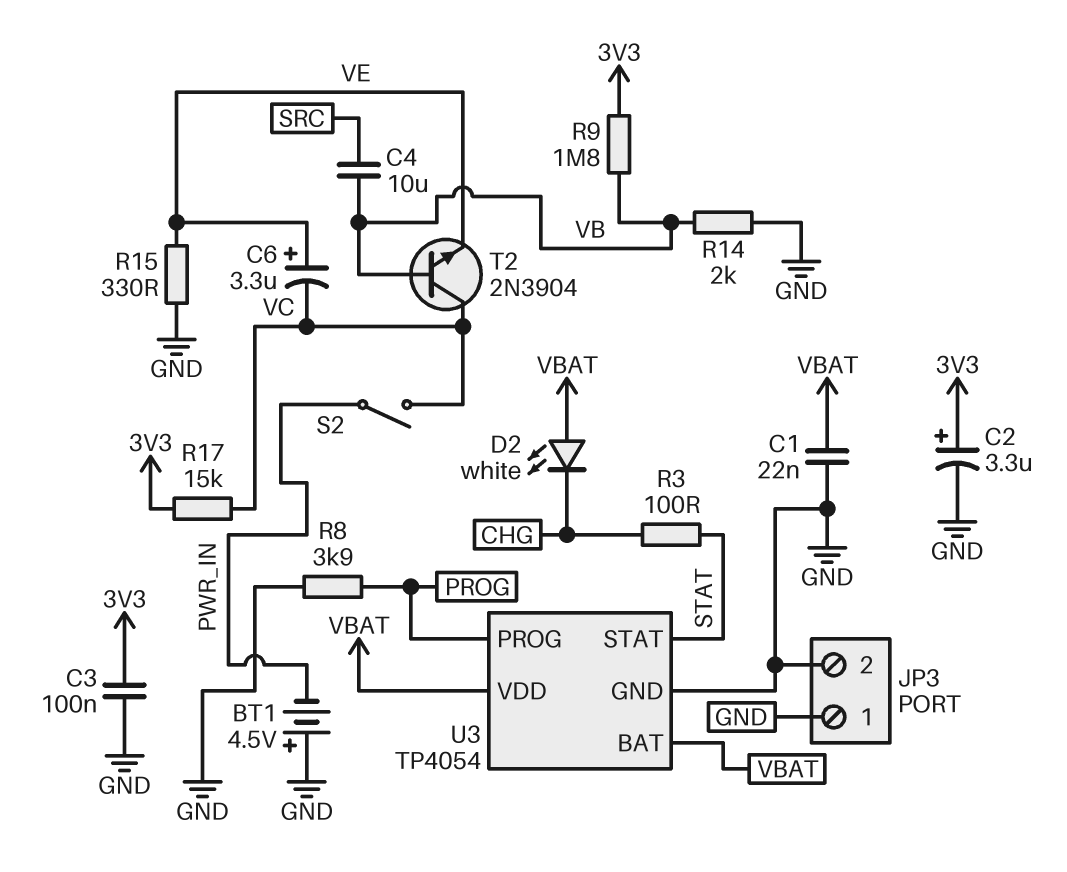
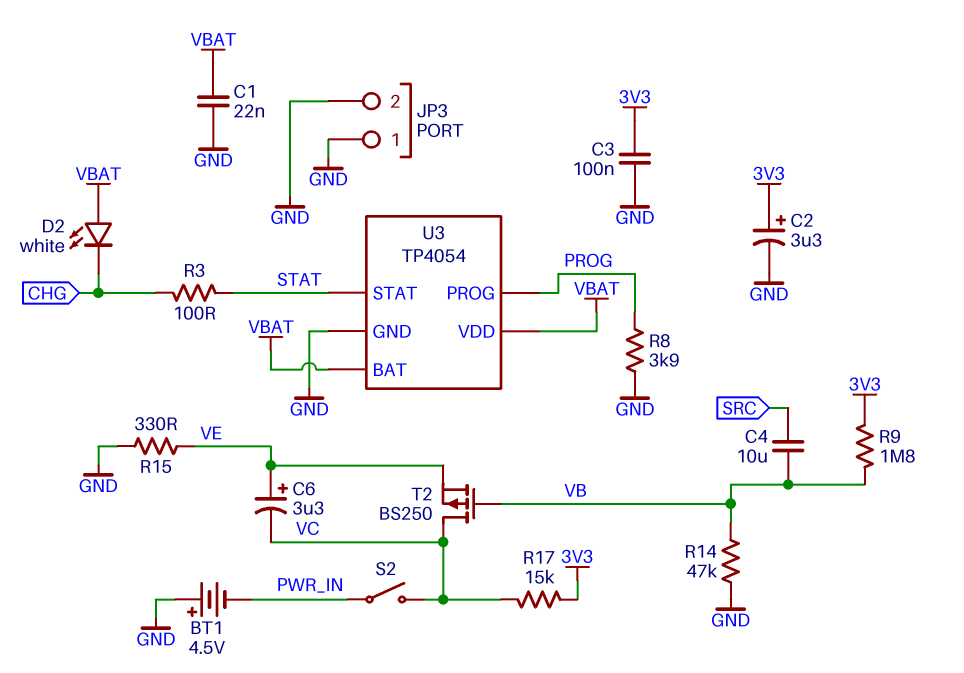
R14: 2k (GND, VB) -> 47k (GND, VB)
T2: NPN 2N3904 (B VB, C VC, E VE) -> PMOS BS250 (G VB, D VC, S VE)

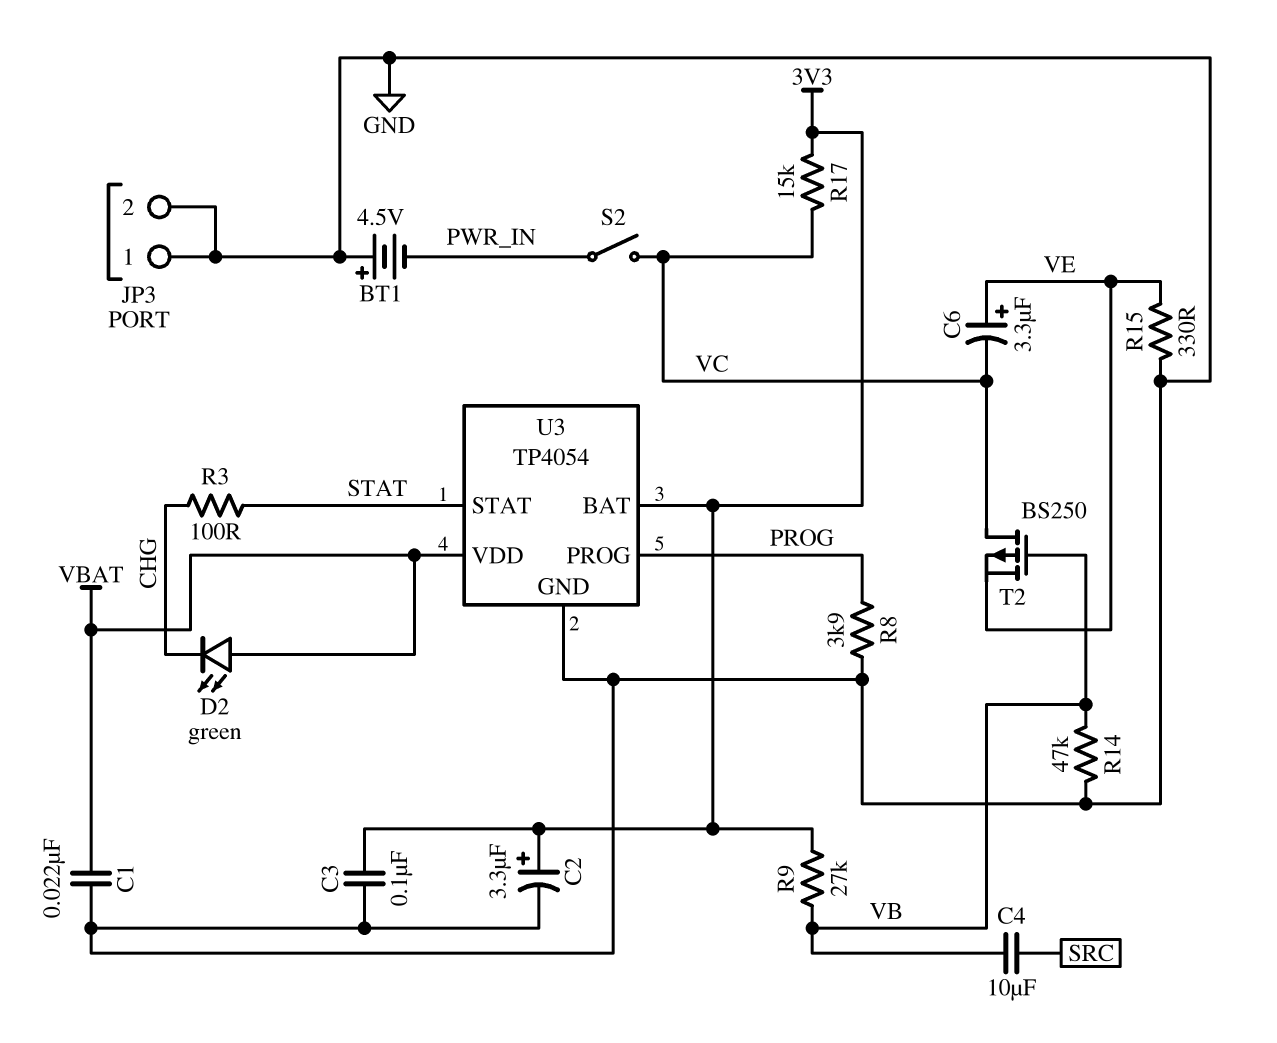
D2: LED white (A VBAT, K CHG) -> LED green (A VBAT, K CHG)
R9: 1.8M (3V3, VB) -> 27k (3V3, VB)
U3 pin BAT: VBAT -> 3V3

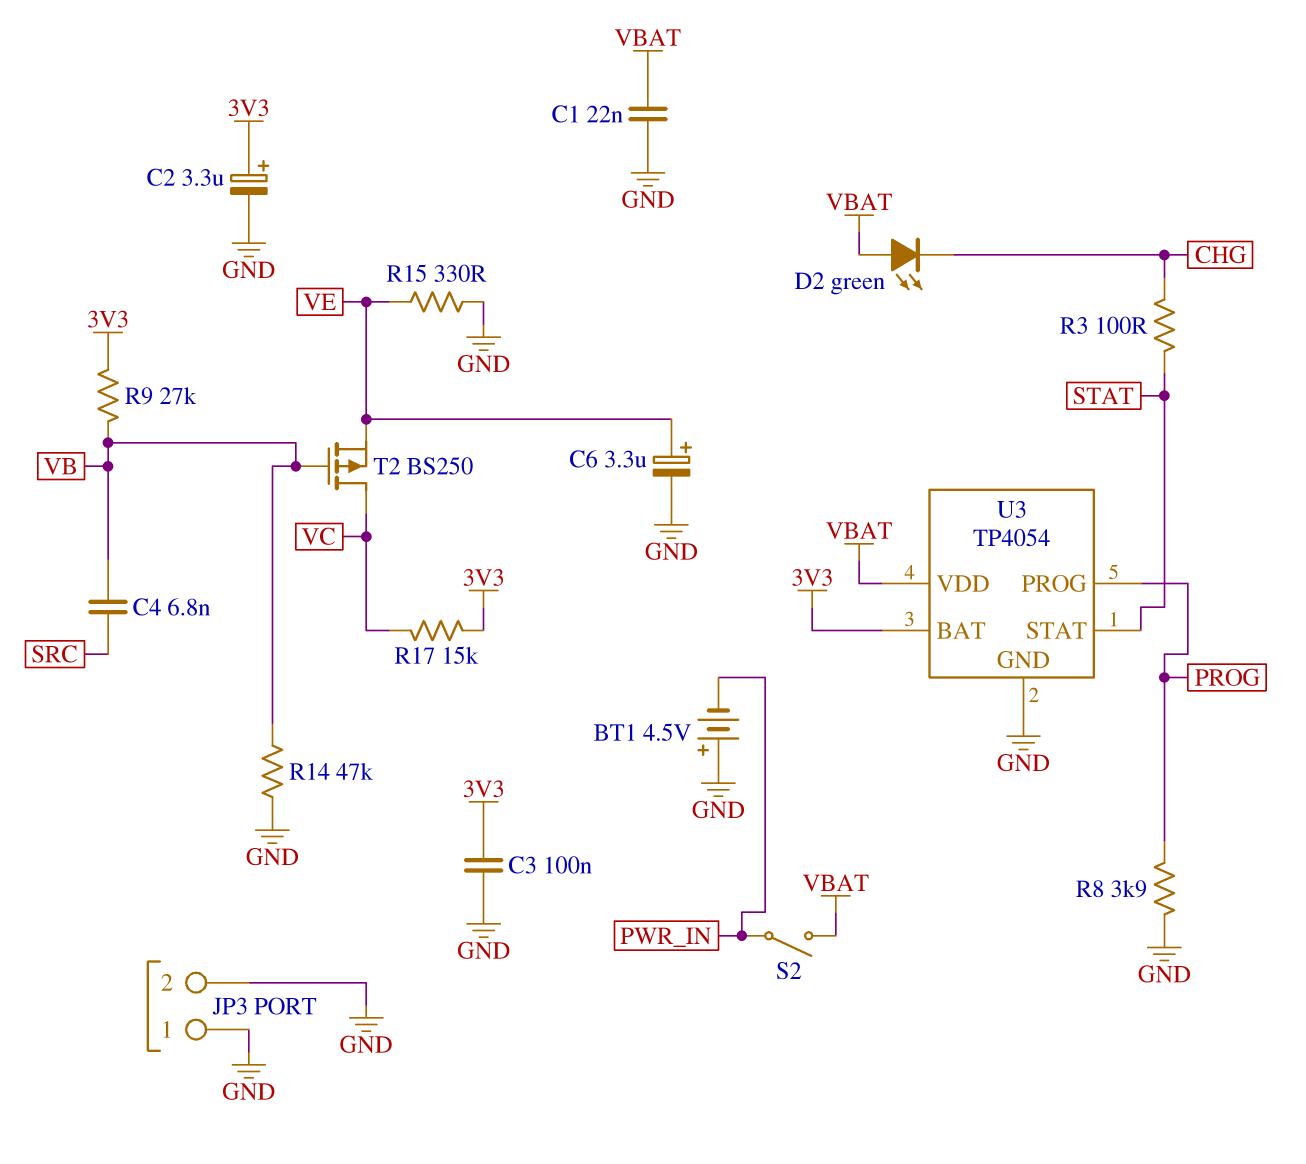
C4: 10uF (SRC, VB) -> 6.8nF (SRC, VB)
C6: 3.3uF (plus VE, minus VC) -> 3.3uF (plus VE, minus GND)
S2: switch (PWR_IN, VC) -> switch (PWR_IN, VBAT)

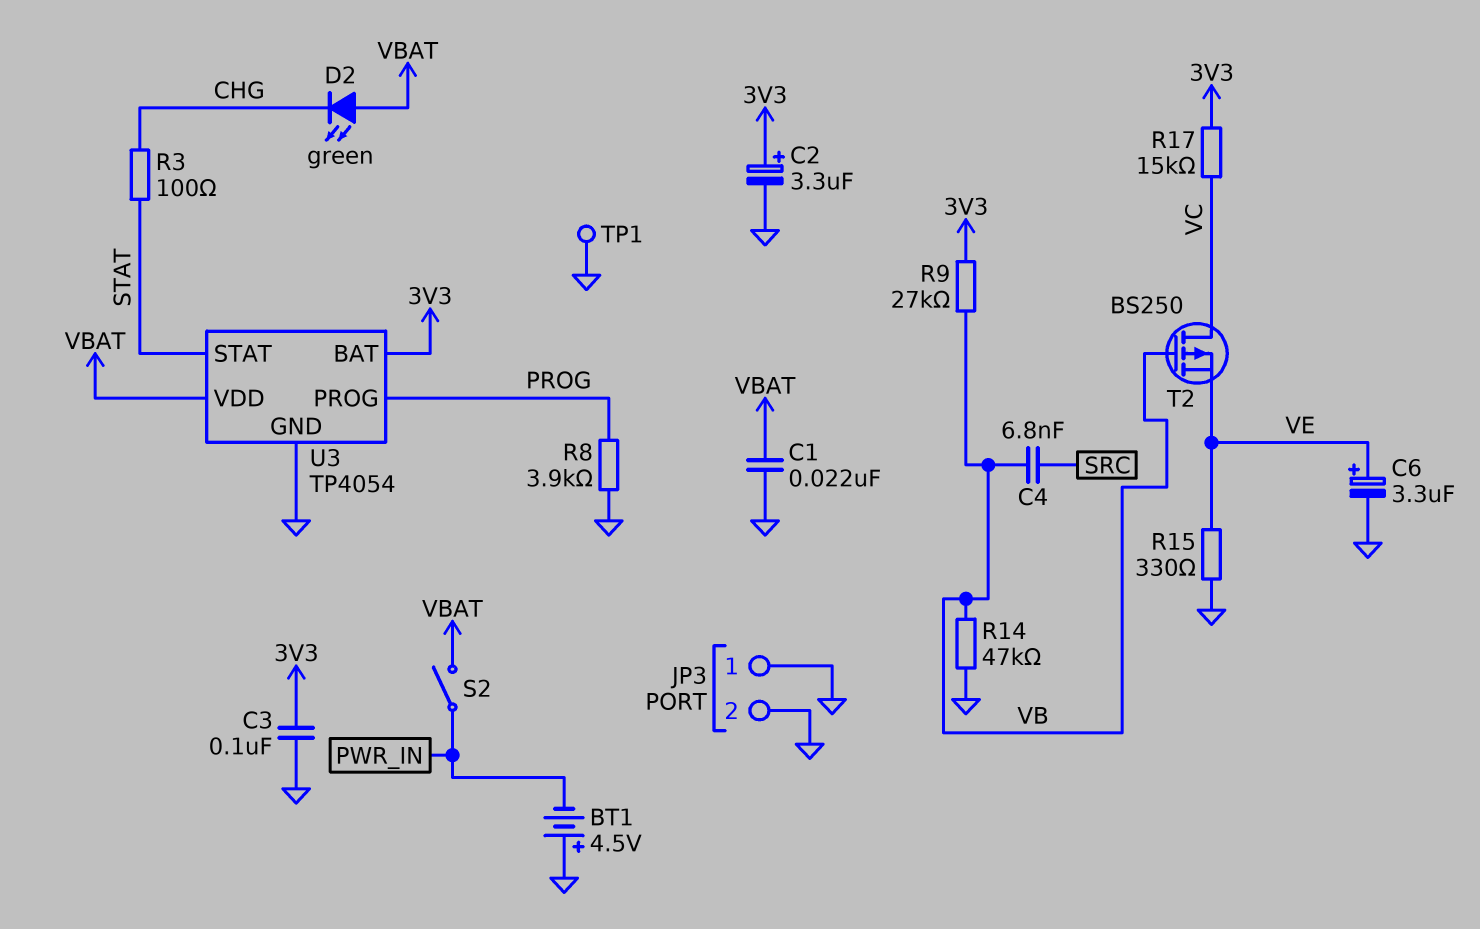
TP1: none -> test point (GND)

